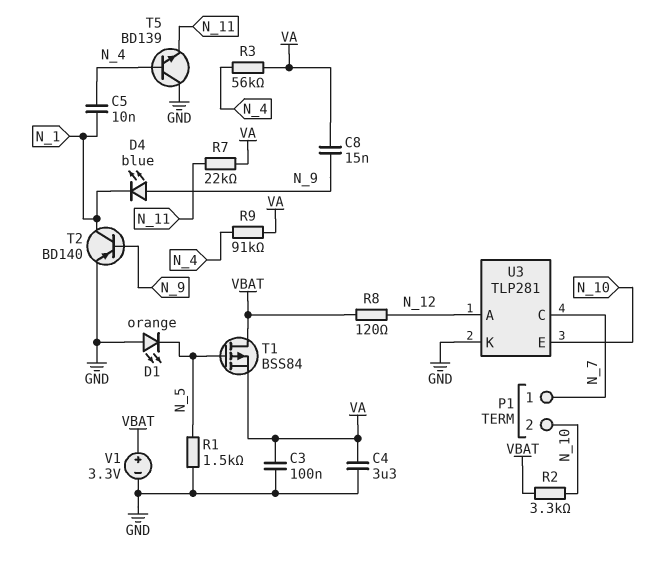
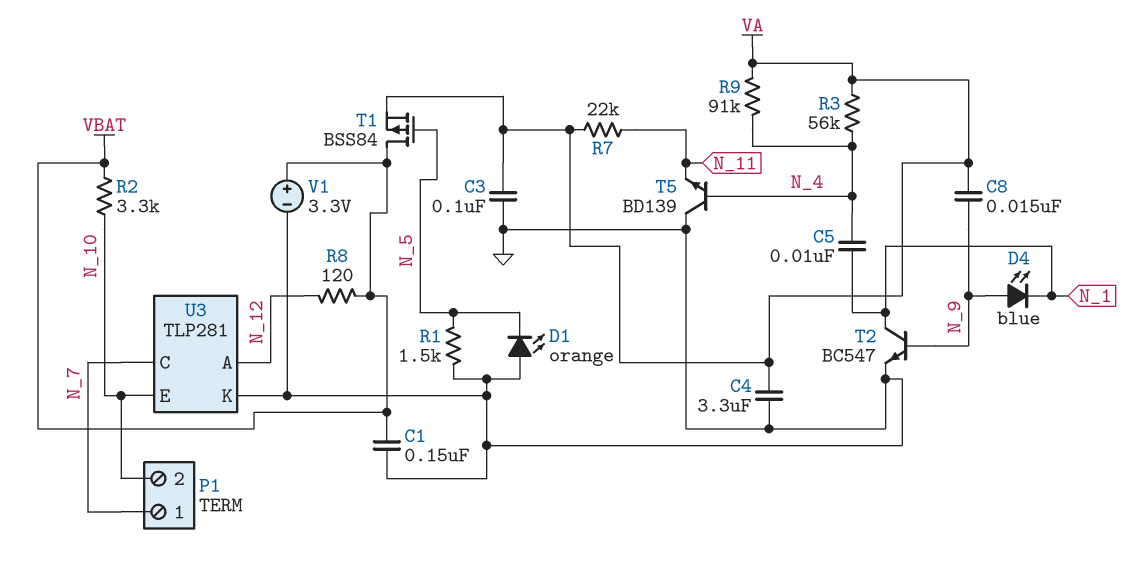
C1: none -> 150nF (GND, VBAT)
T2: PNP BD140 (B N_9, C N_1, E GND) -> NPN BC547 (B N_9, C N_1, E GND)

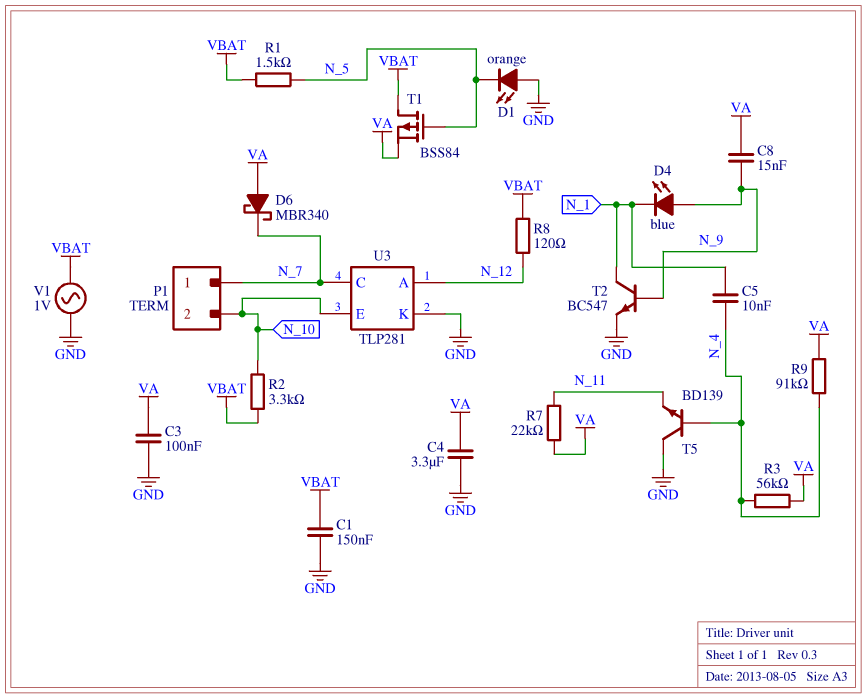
D6: none -> schottky MBR340 (A VA, K N_7)
R1: 1.5k (GND, N_5) -> 1.5k (N_5, VBAT)
V1: 3.3V (plus VBAT, minus GND) -> AC 1V (GND, VBAT)

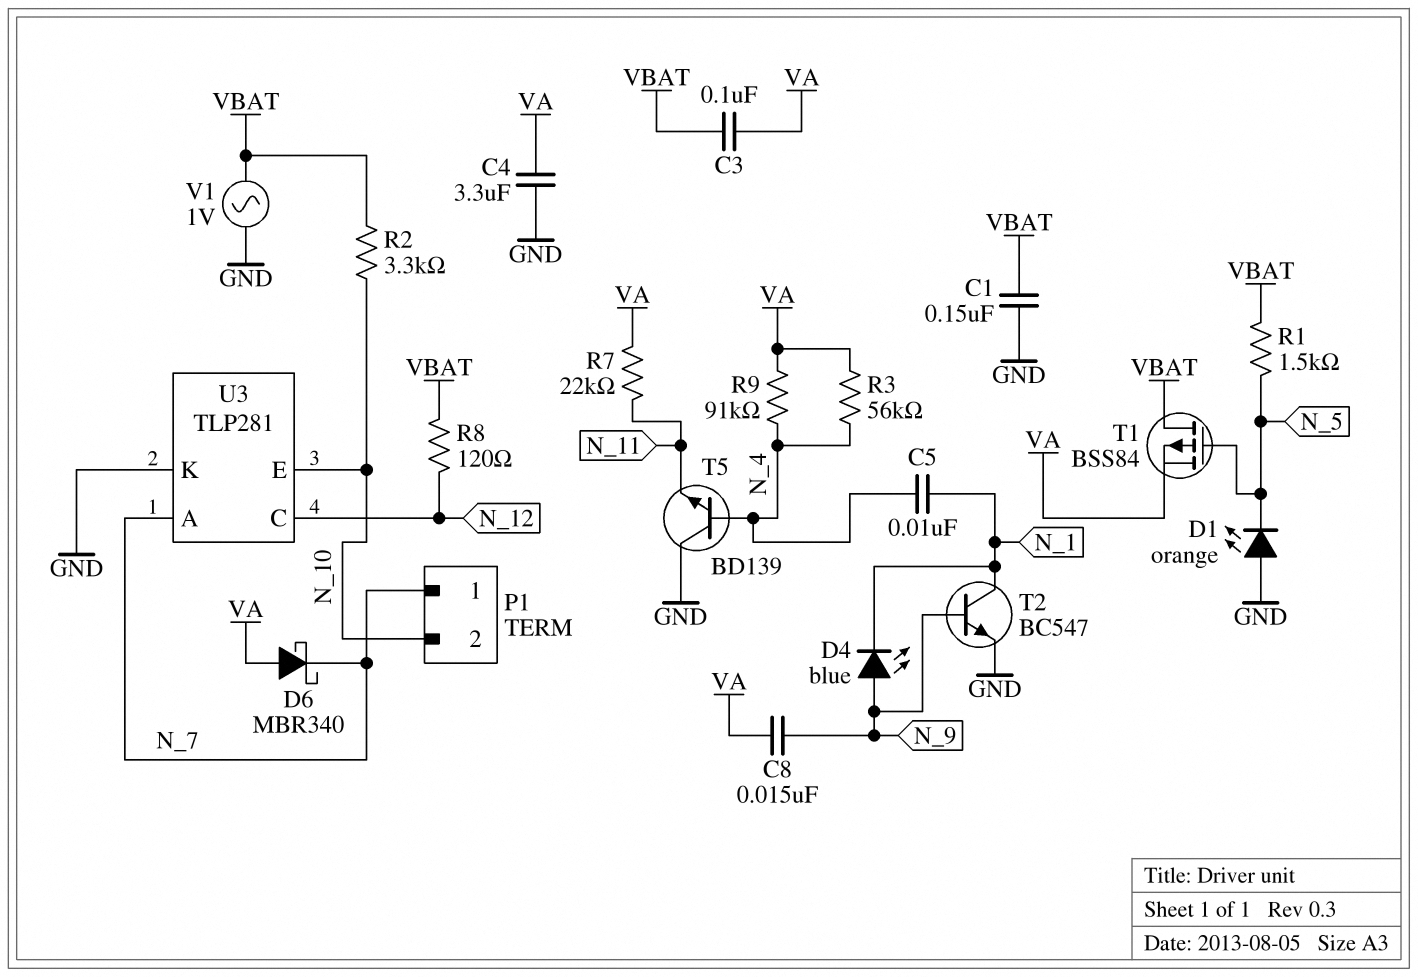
C3: 100nF (GND, VA) -> 100nF (VA, VBAT)
U3 pin A: N_12 -> N_7
U3 pin C: N_7 -> N_12

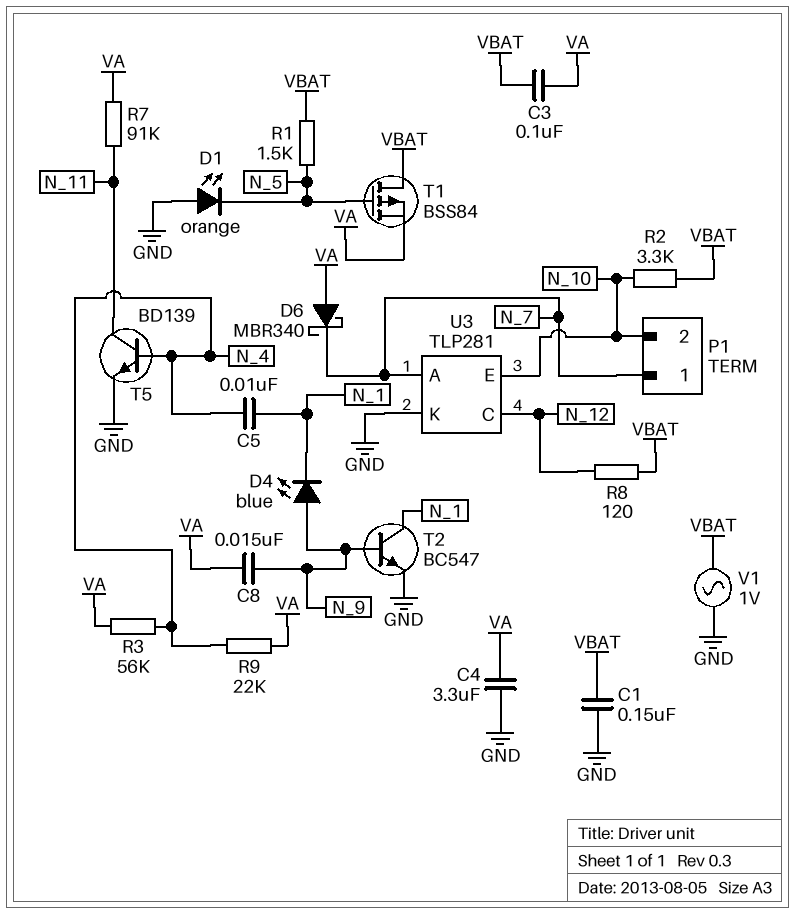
R7: 22k (N_11, VA) -> 91k (N_11, VA)
R9: 91k (N_4, VA) -> 22k (N_4, VA)
T5: NPN BD139 (B N_4, C GND, E N_11) -> NPN BD139 (B N_4, C N_11, E GND)

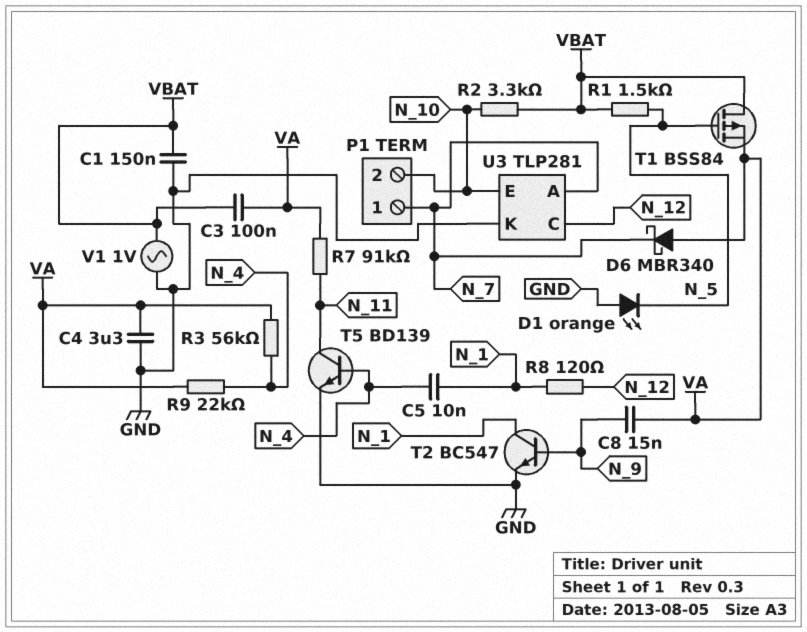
D4: LED blue (A N_9, K N_1) -> none
R8: 120 (N_12, VBAT) -> 120 (N_1, N_12)

